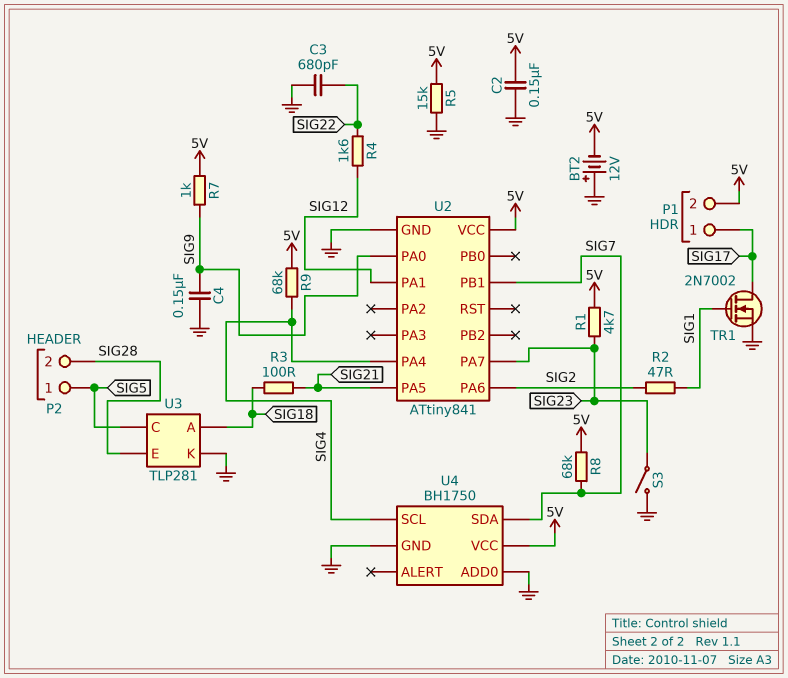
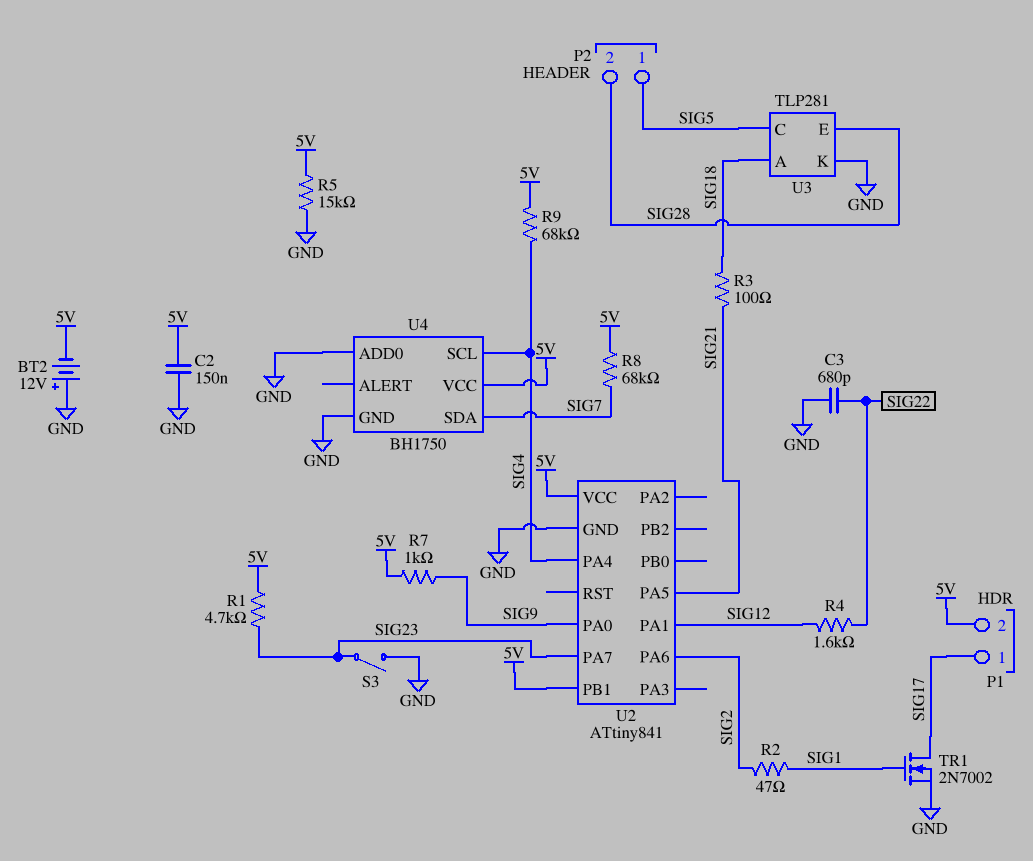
C4: 150nF (GND, SIG9) -> none
U2 pin PB1: SIG7 -> 5V

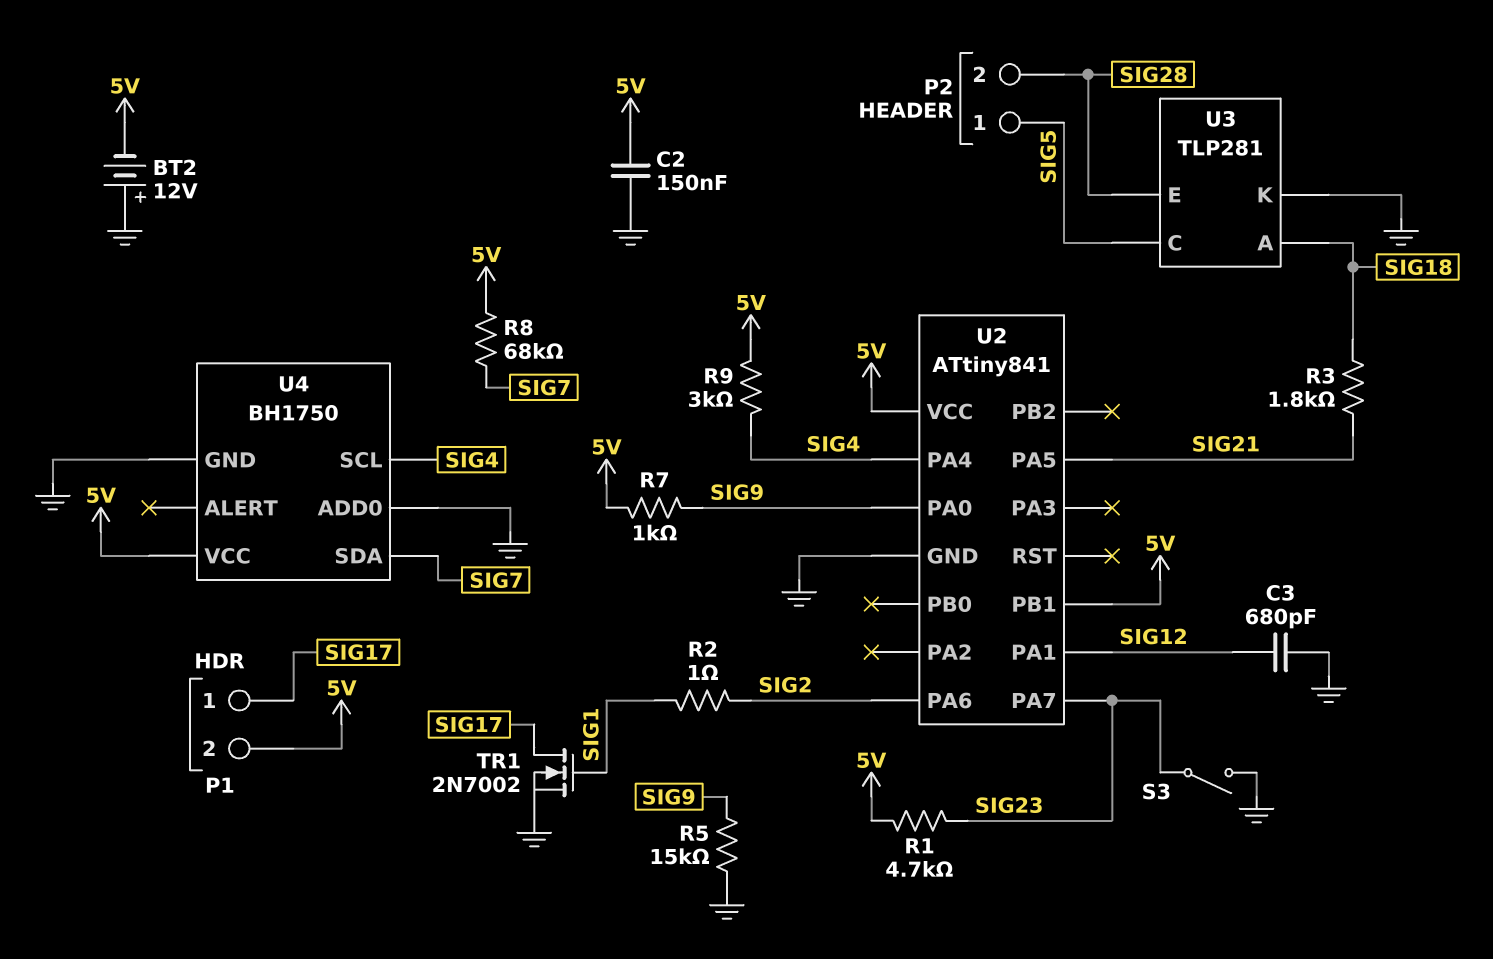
C3: 680pF (GND, SIG22) -> 680pF (GND, SIG12)
R2: 47 (SIG1, SIG2) -> 1 (SIG1, SIG2)
R3: 100 (SIG18, SIG21) -> 1.8k (SIG18, SIG21)
R4: 1.6k (SIG12, SIG22) -> none
R5: 15k (5V, GND) -> 15k (GND, SIG9)
R9: 68k (5V, SIG4) -> 3k (5V, SIG4)

